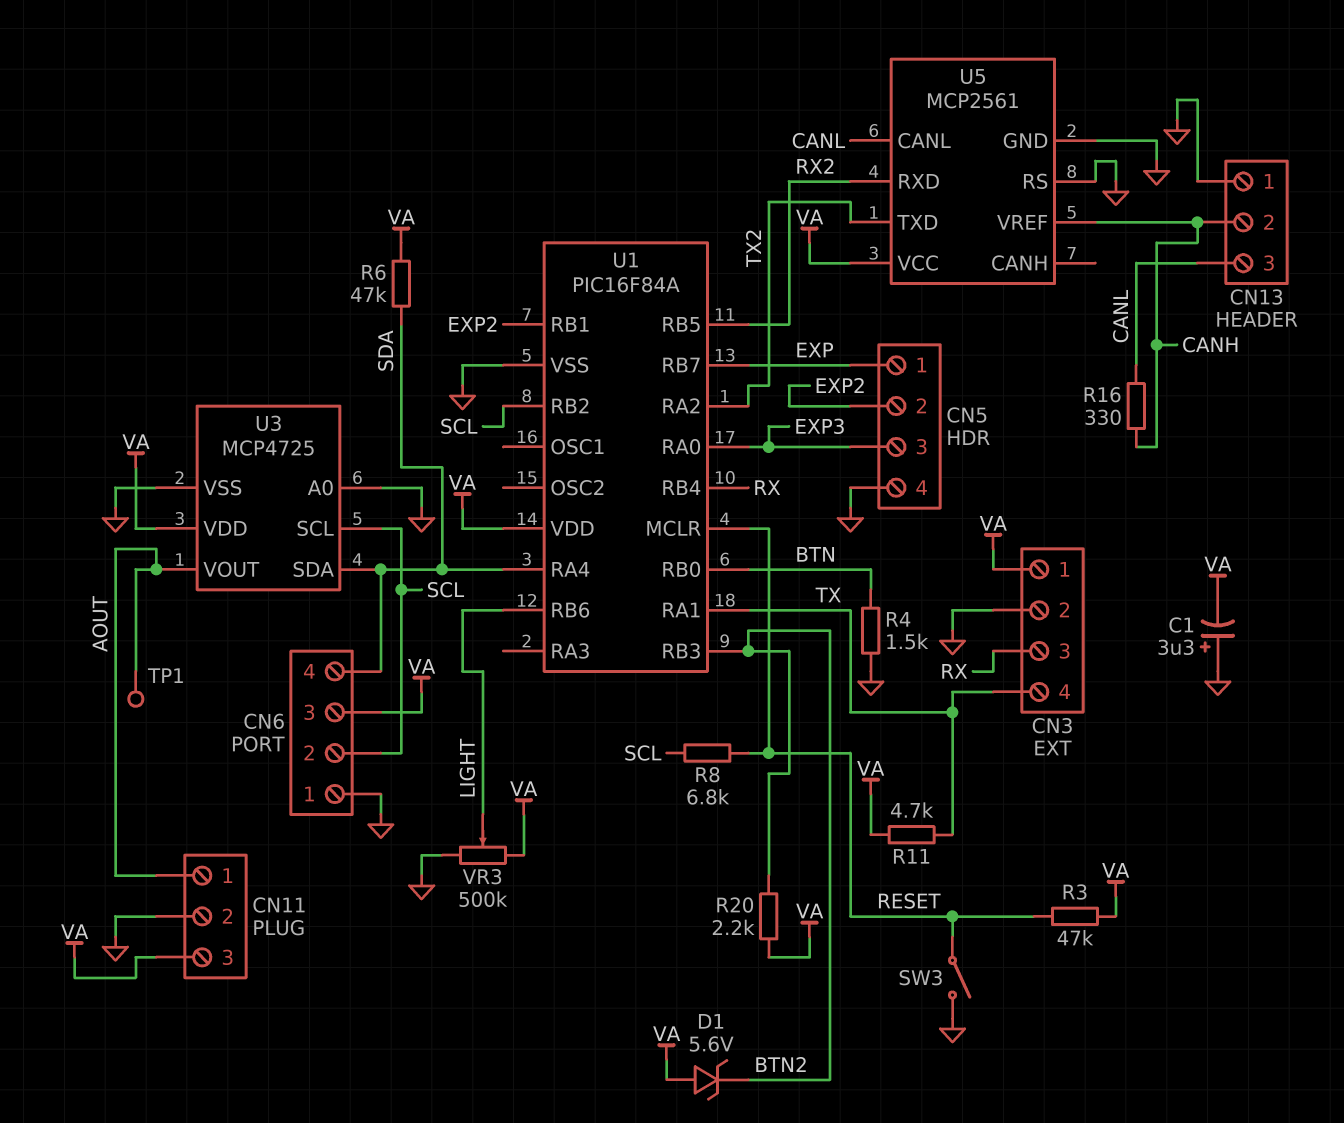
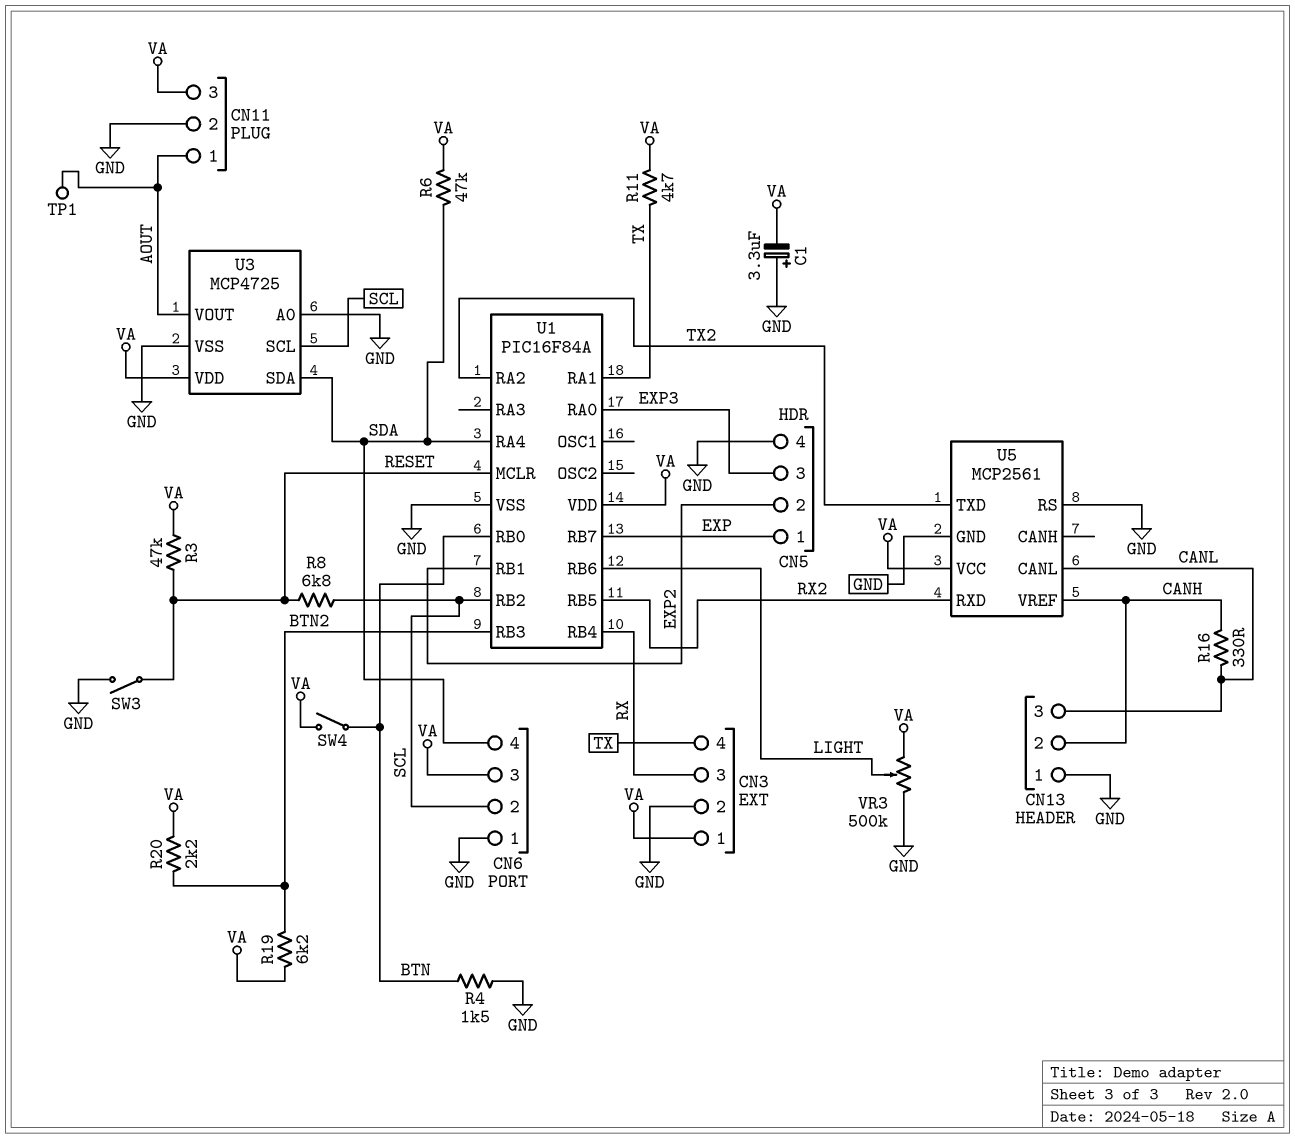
D1: zener 5.6V (A VA, K BTN2) -> none
R19: none -> 6.2k (BTN2, VA)
SW4: none -> switch (BTN, VA)

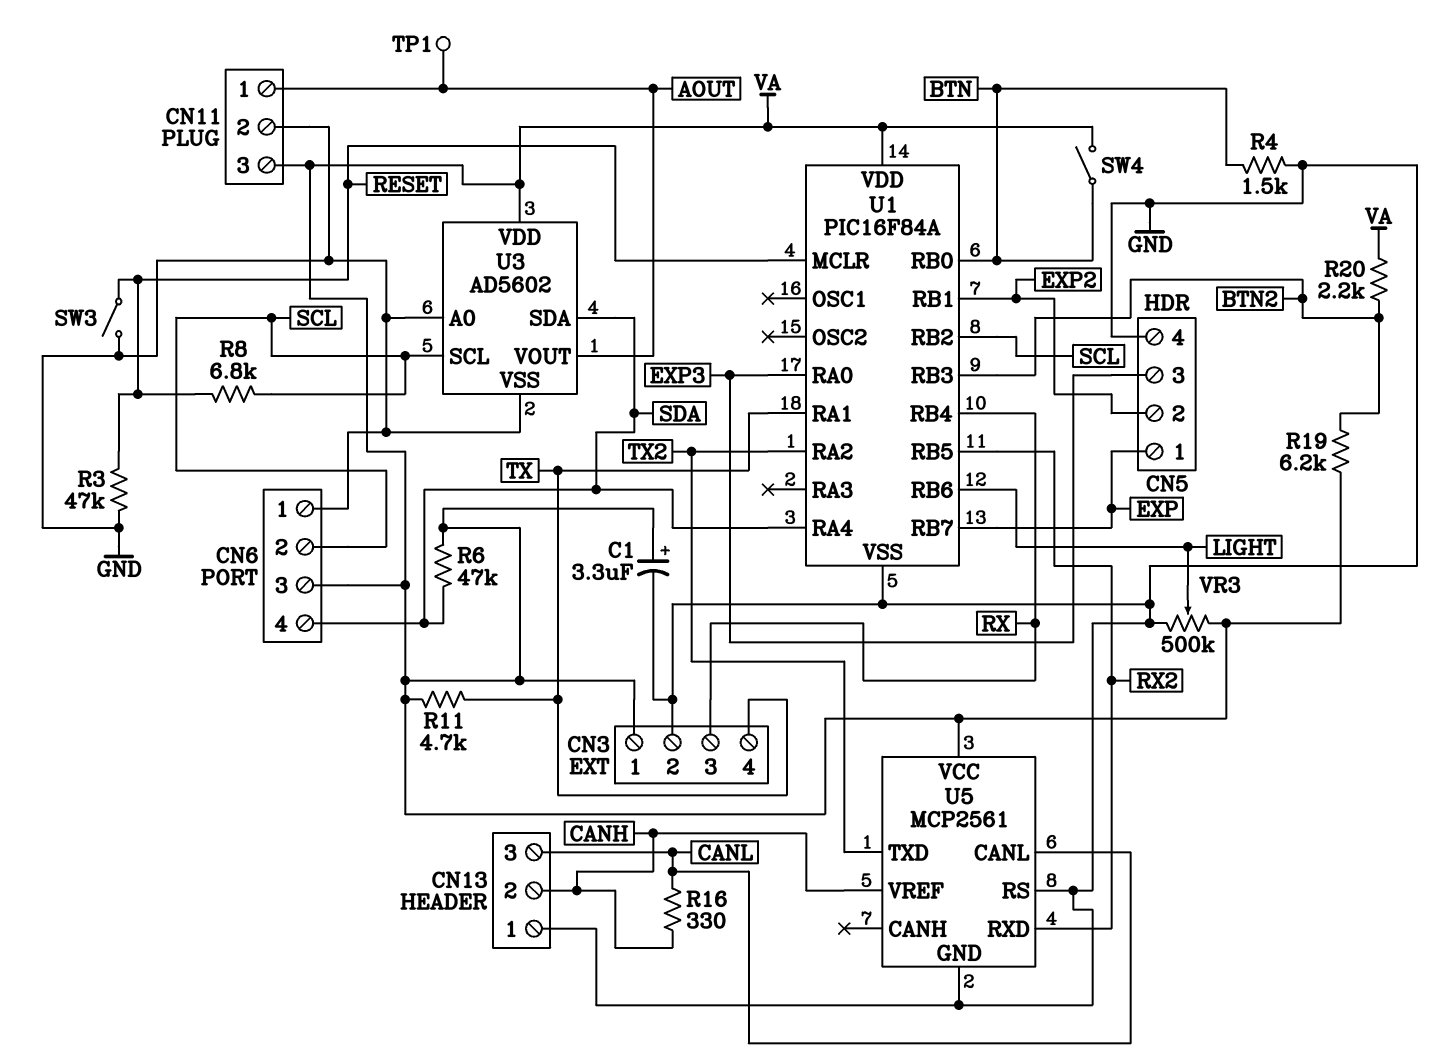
C1: 3.3uF (plus GND, minus VA) -> 3.3uF (plus VA, minus GND)
R3: 47k (RESET, VA) -> 47k (GND, RESET)
U3: MCP4725 -> AD5602

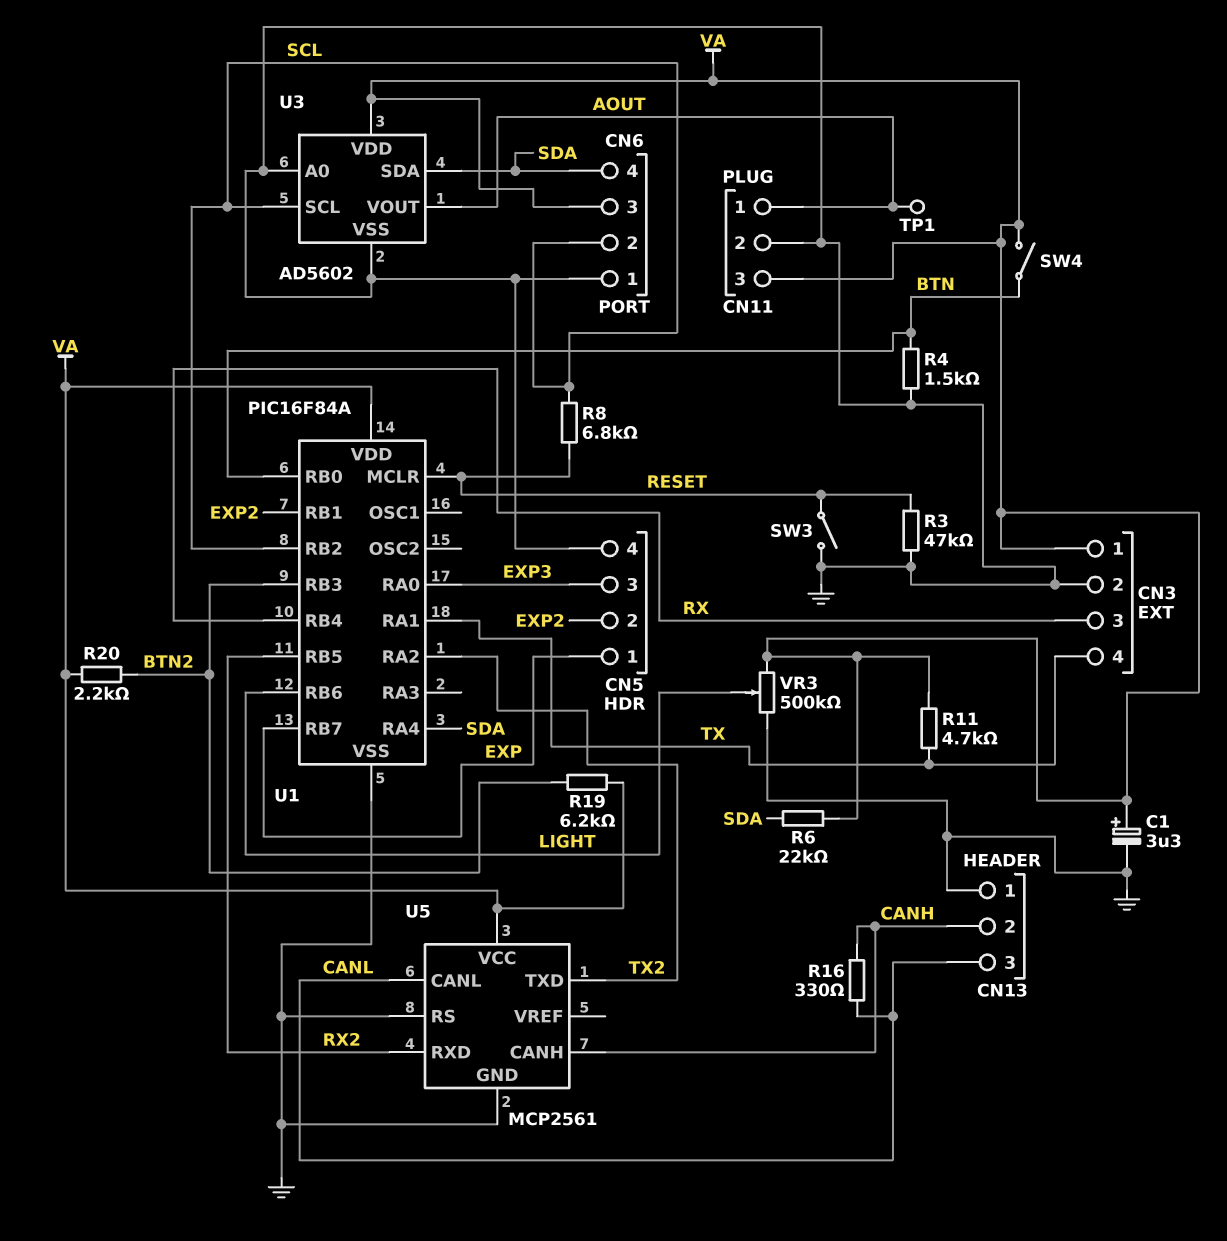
R6: 47k (SDA, VA) -> 22k (SDA, VA)
U5 pin CANH: none -> CANH
U5 pin VREF: CANH -> none

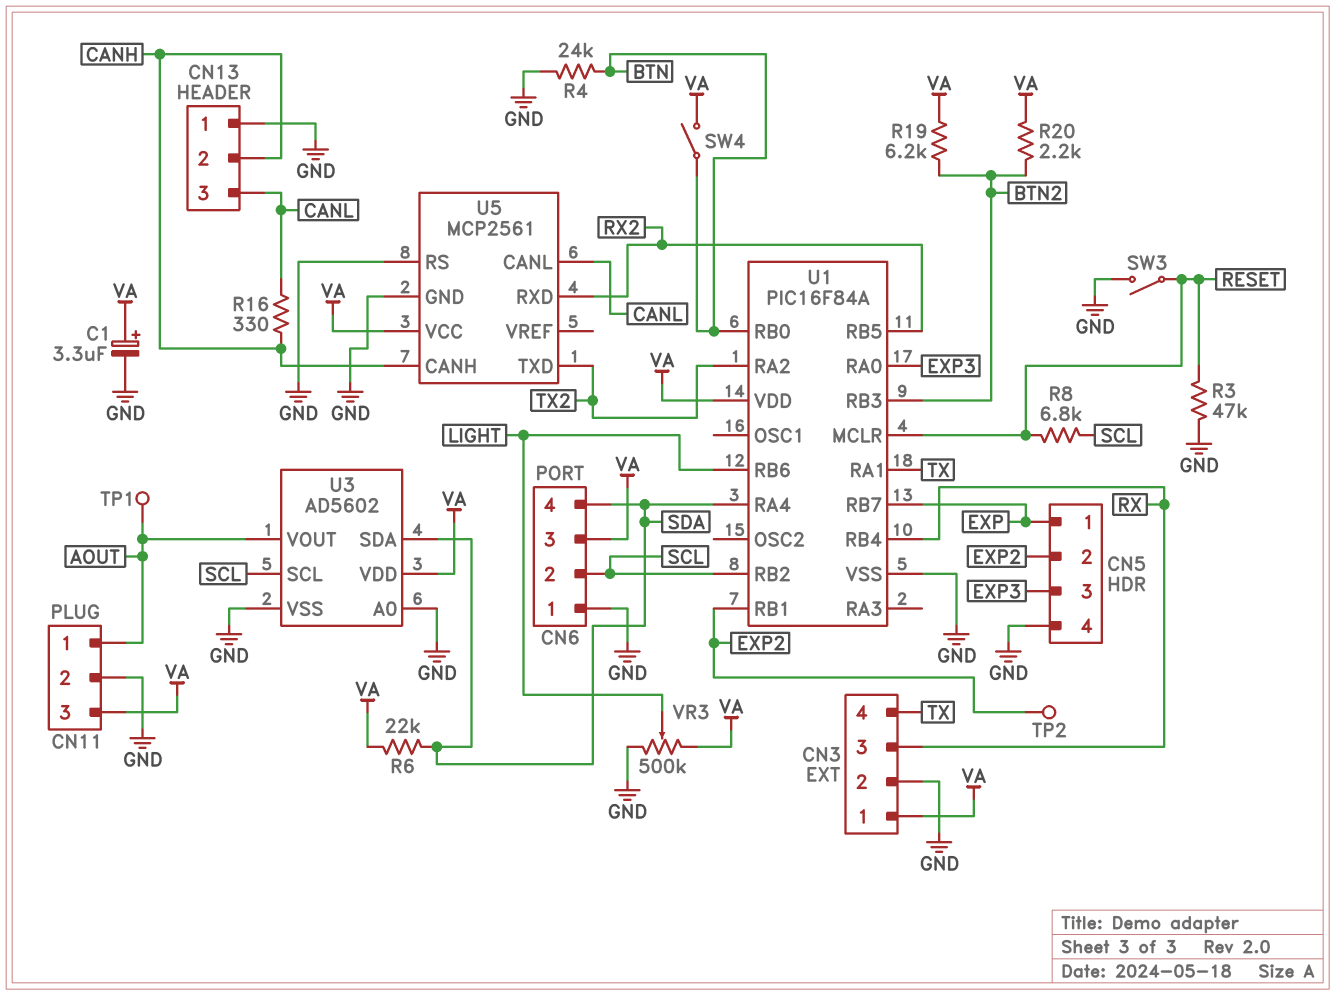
R4: 1.5k (BTN, GND) -> 24k (BTN, GND)
R11: 4.7k (TX, VA) -> none
TP2: none -> test point (EXP2)

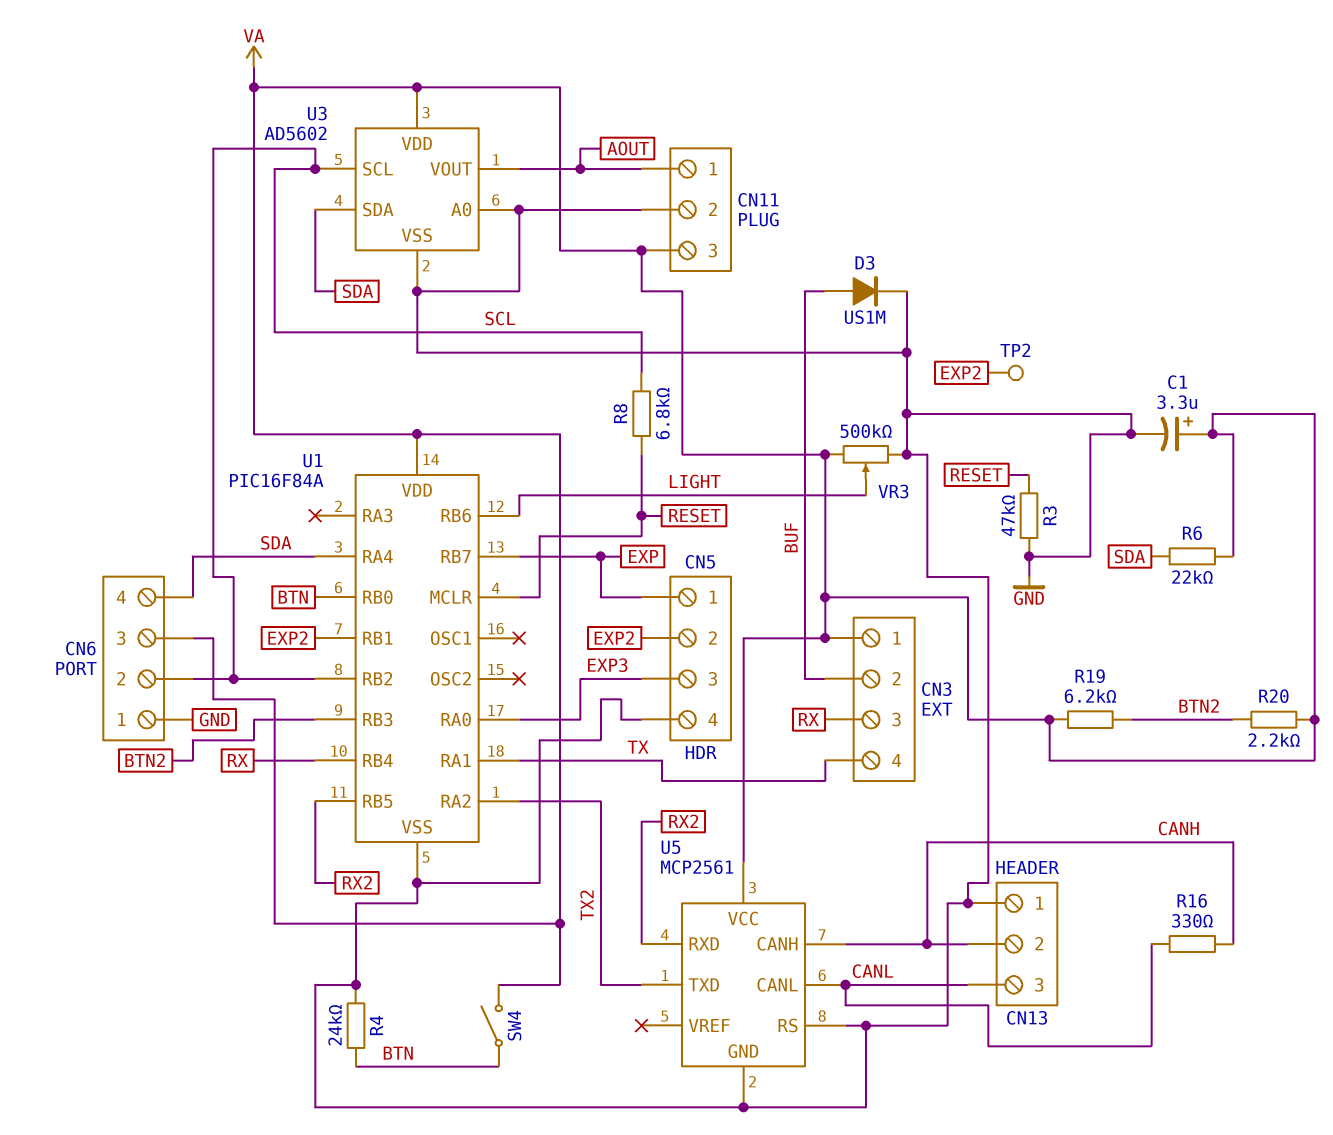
CN3 pin 2: GND -> BUF
D3: none -> diode US1M (A BUF, K GND)
SW3: switch (GND, RESET) -> none
TP1: test point (AOUT) -> none

